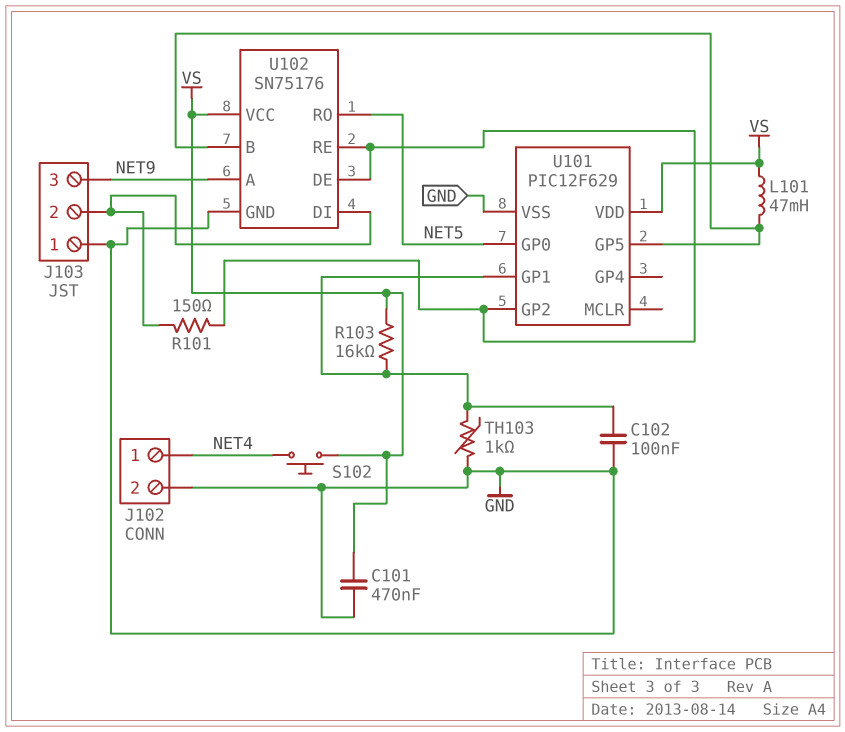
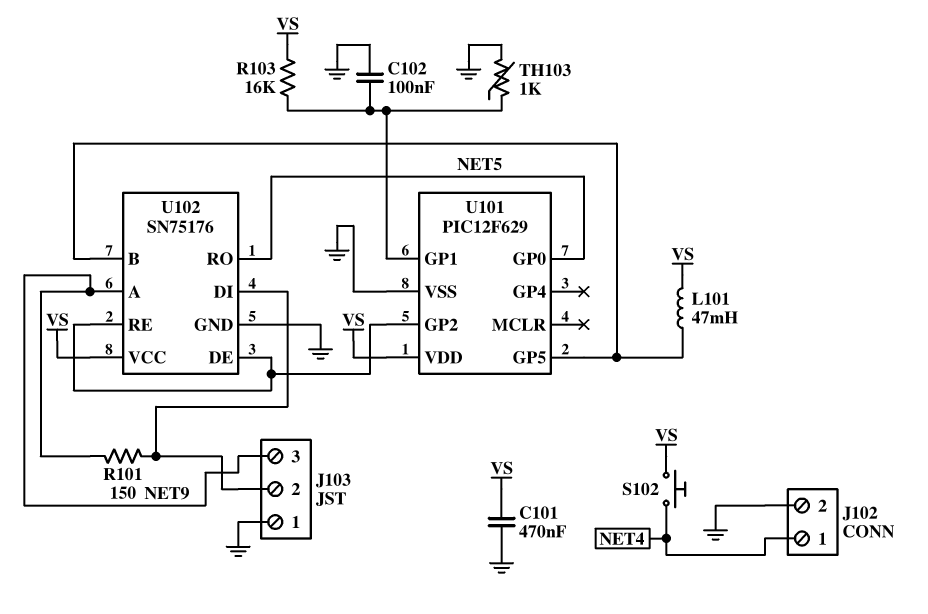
R101: 150 (J103/2, U101/GP2) -> 150 (J103/2, NET9)

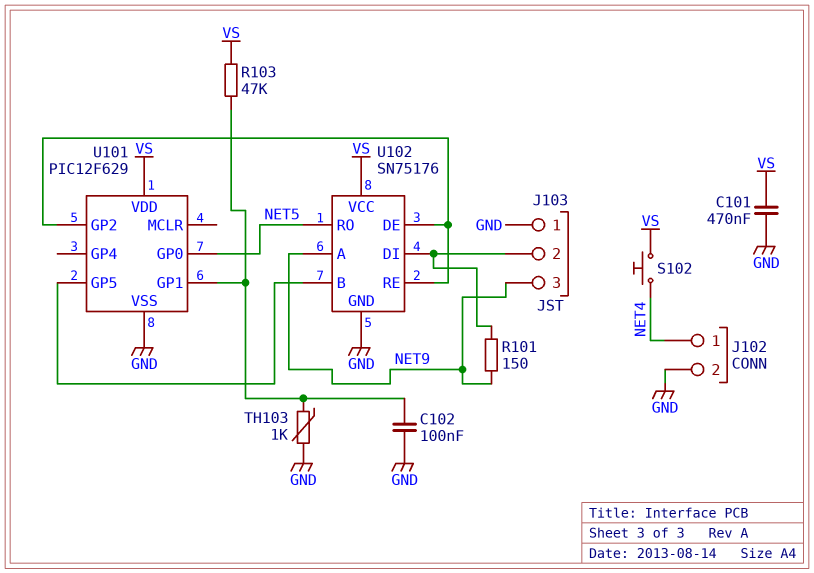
L101: 47mH (U101/GP5, VS) -> none
R103: 16k (U101/GP1, VS) -> 47k (U101/GP1, VS)

